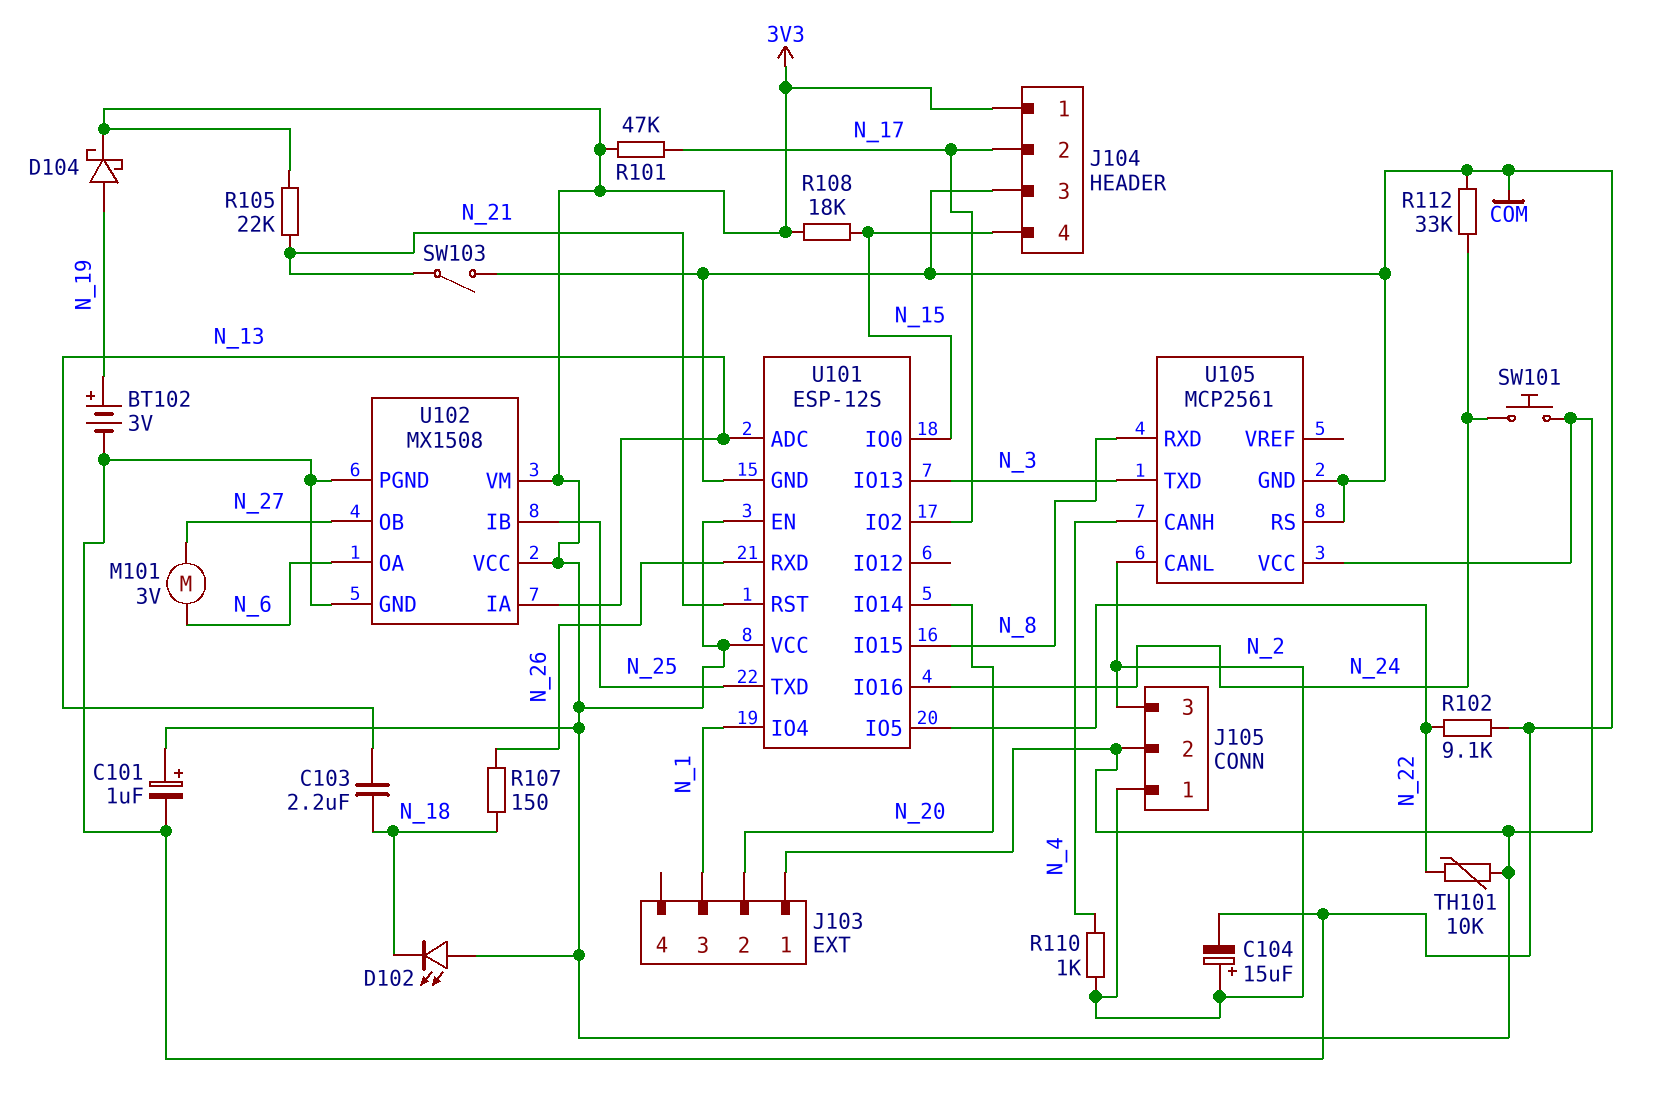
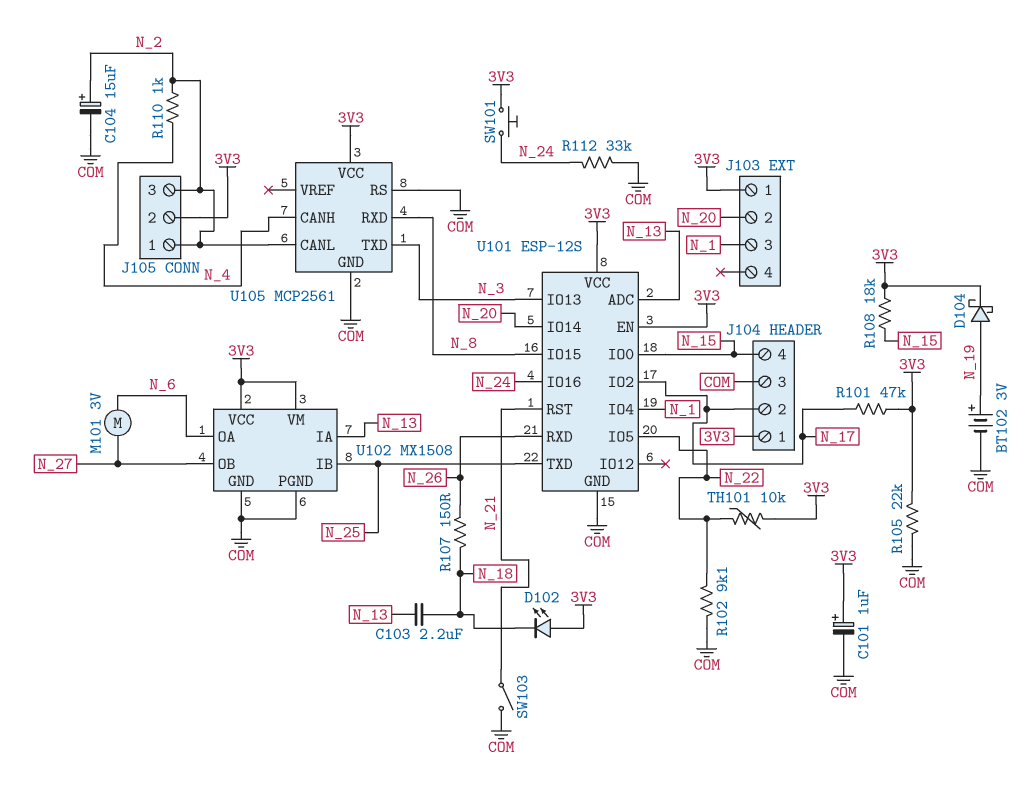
R105: 22k (3V3, N_21) -> 22k (3V3, COM)

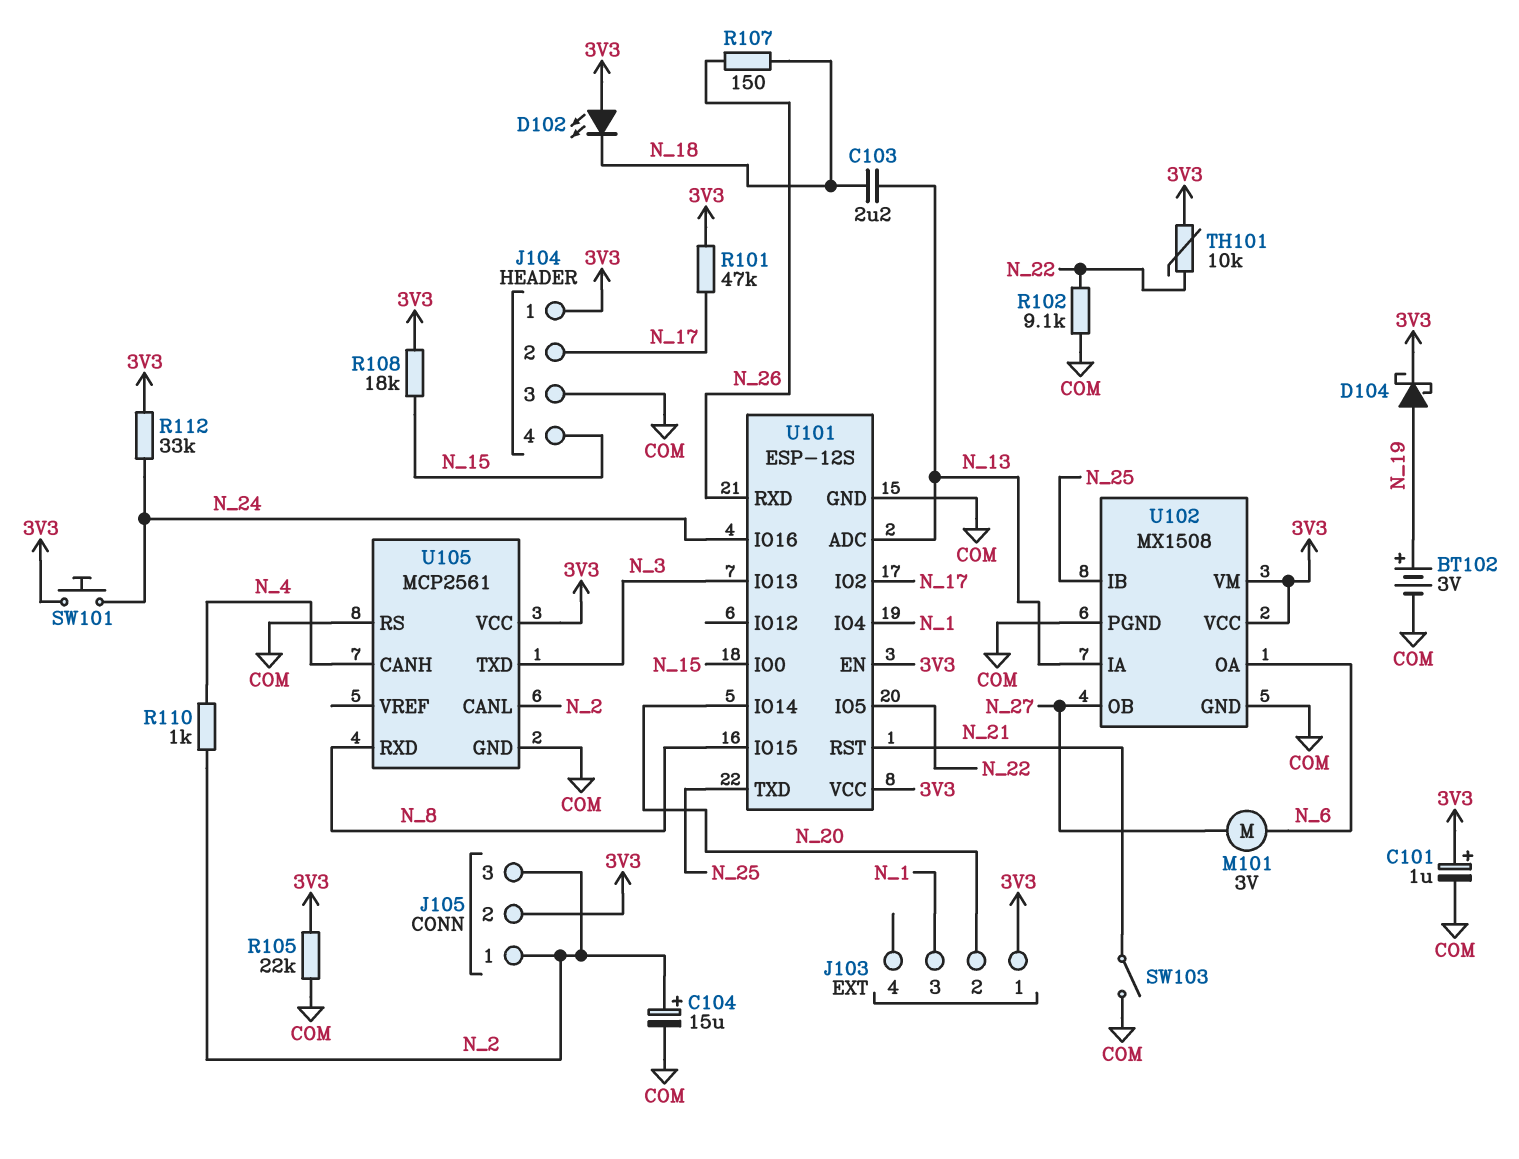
R112: 33k (COM, N_24) -> 33k (3V3, N_24)

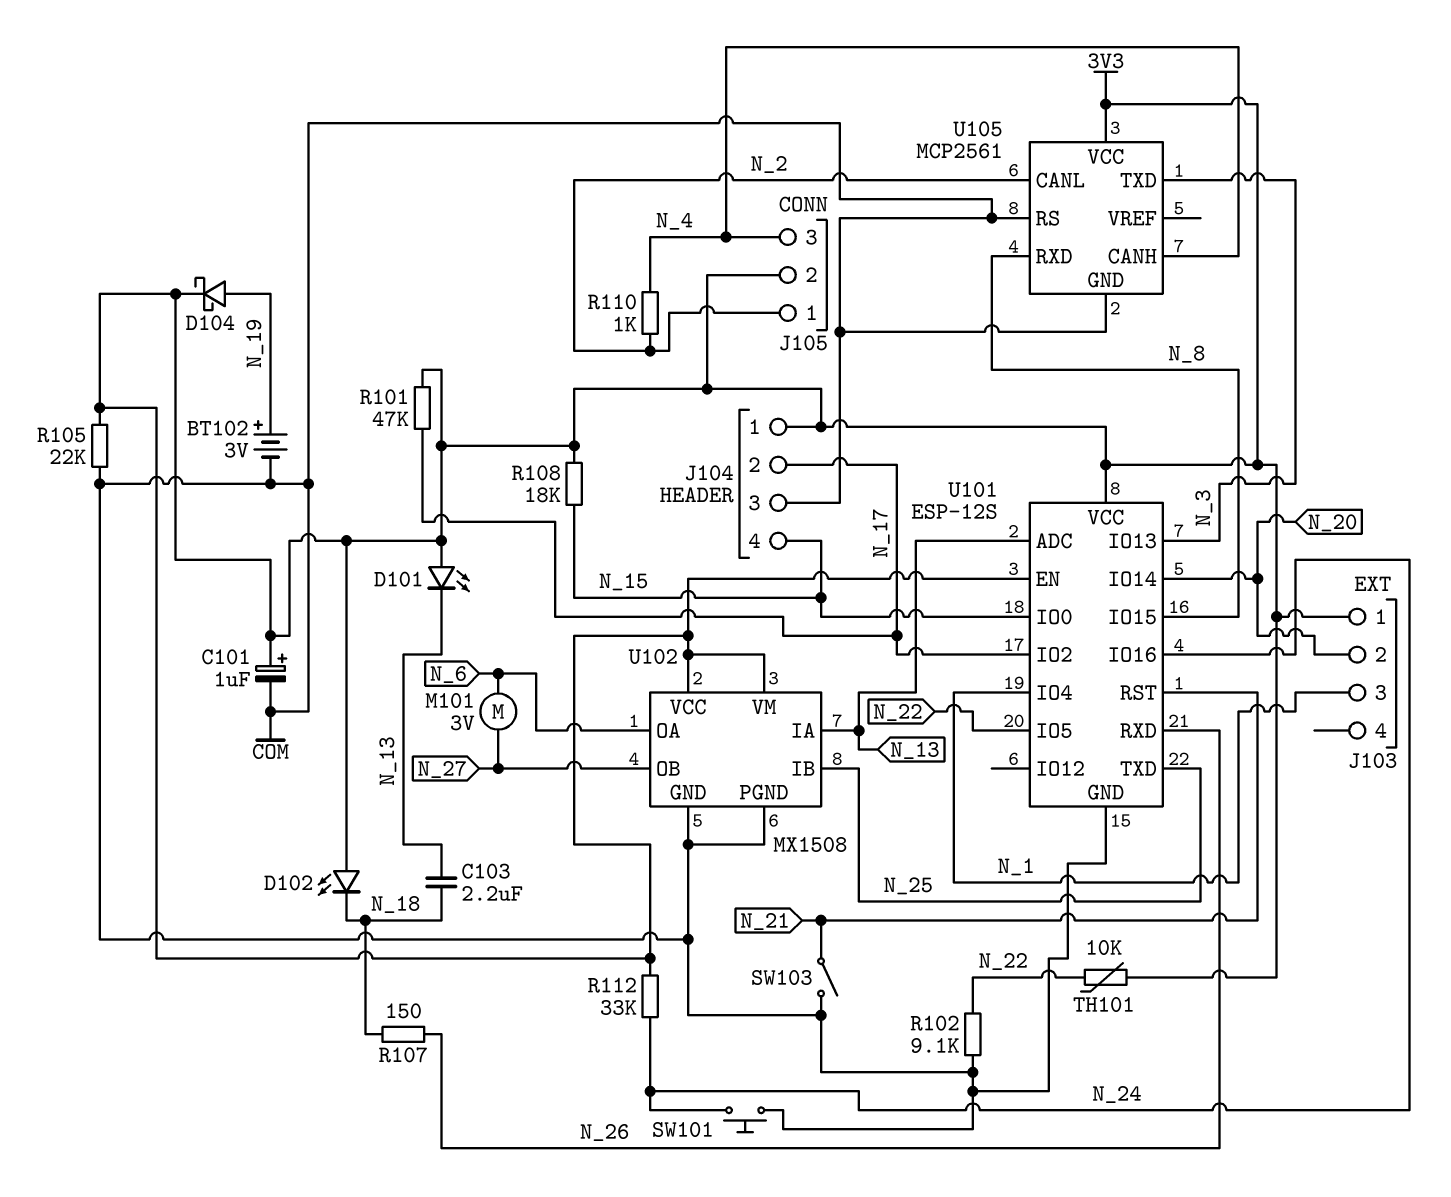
C104: 15uF (plus N_2, minus COM) -> none
D101: none -> LED (A 3V3, K N_13)
J105 pin 3: N_2 -> N_4
SW101: button (3V3, N_24) -> button (COM, N_24)

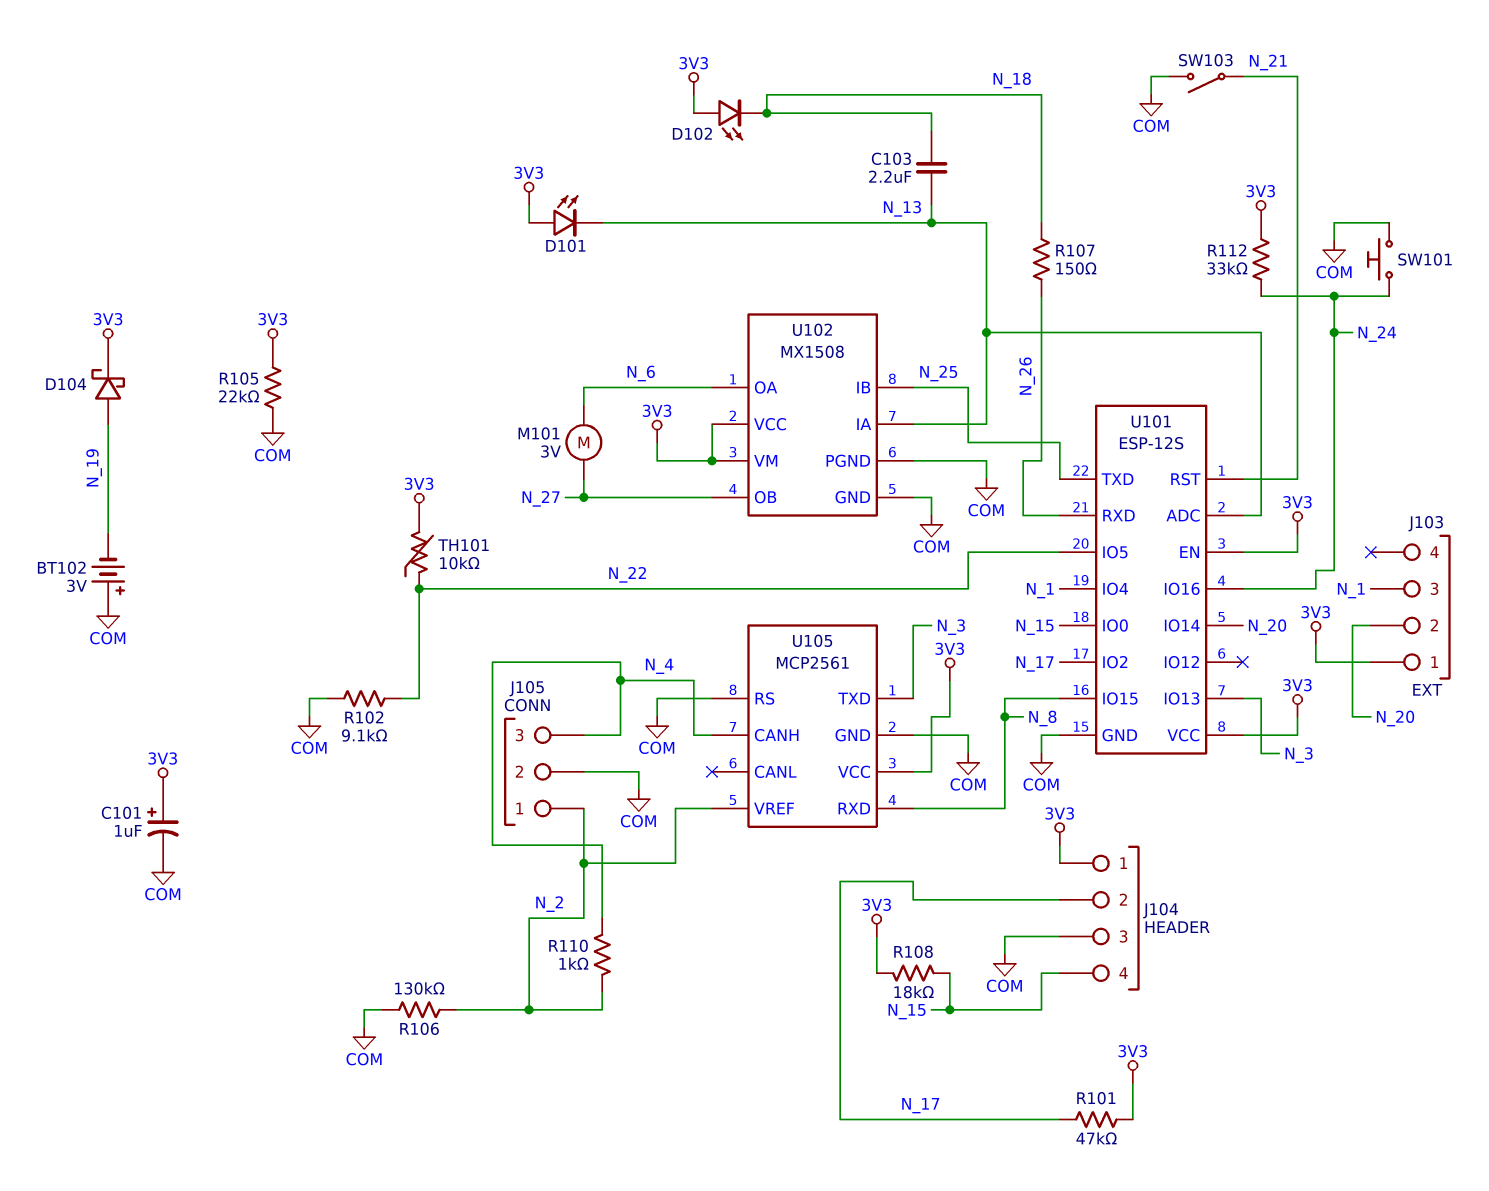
BT102: 3V (plus N_19, minus COM) -> 3V (plus COM, minus N_19)
J105 pin 2: 3V3 -> COM
R106: none -> 130k (COM, N_2)
U105 pin CANL: N_2 -> none
U105 pin VREF: none -> N_2

